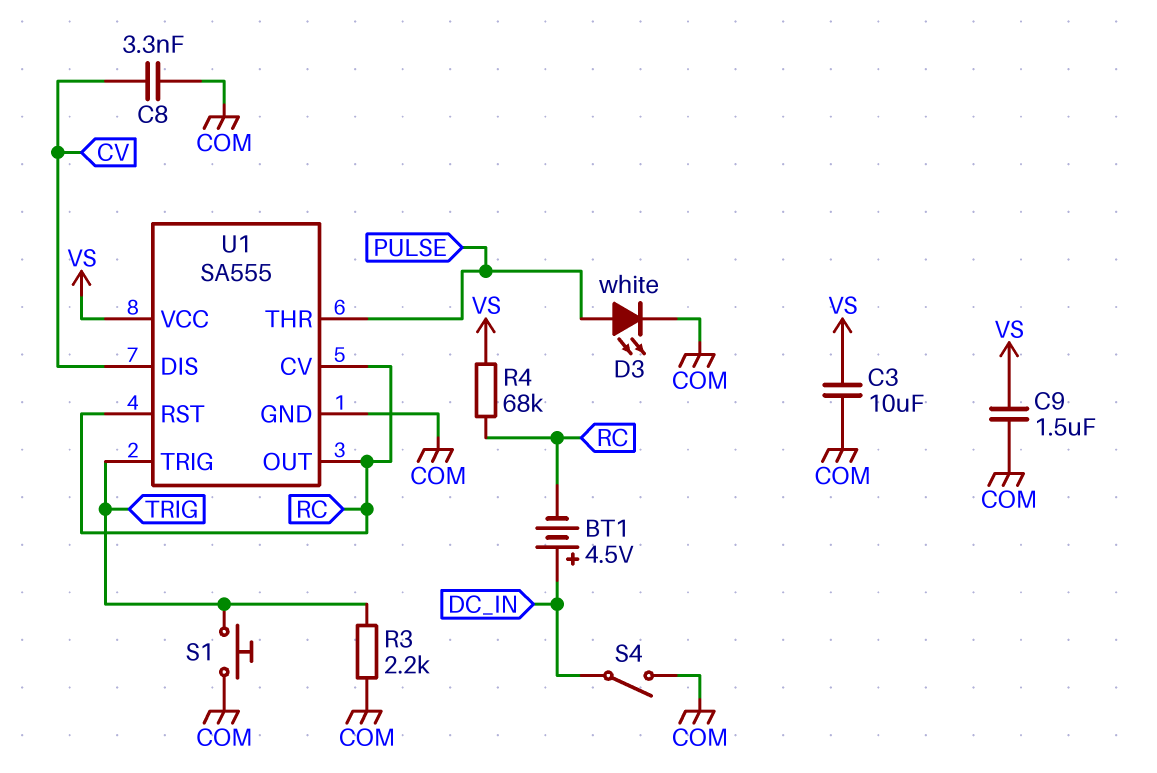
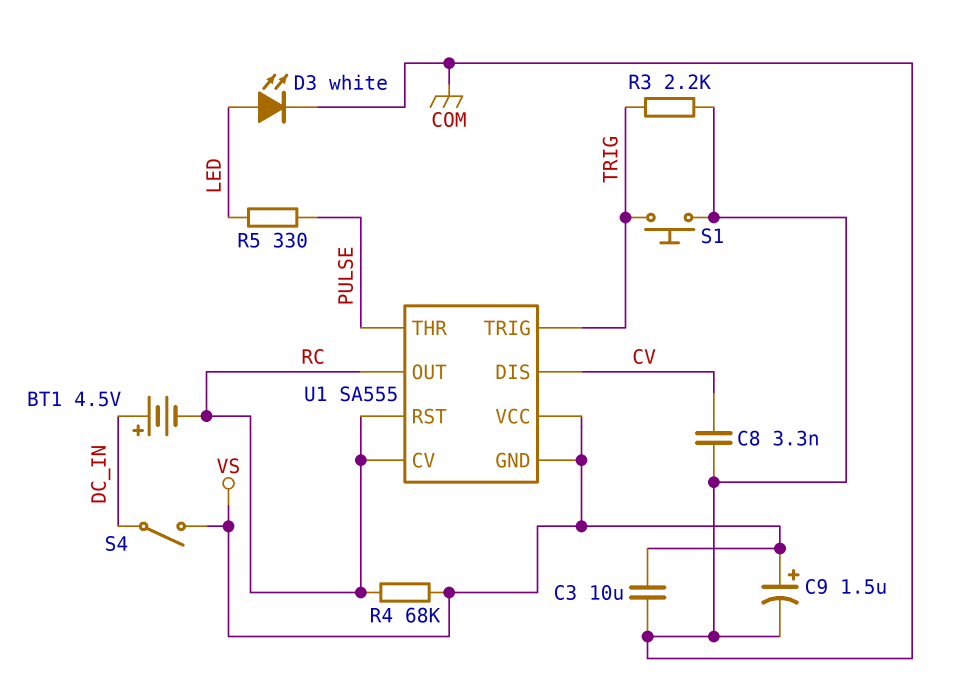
C9: 1.5uF (COM, VS) -> 1.5uF (plus VS, minus COM)
D3: LED white (A PULSE, K COM) -> LED white (A LED, K COM)
R5: none -> 330 (LED, PULSE)
S4: switch (COM, DC_IN) -> switch (DC_IN, VS)
U1 pin GND: COM -> VS

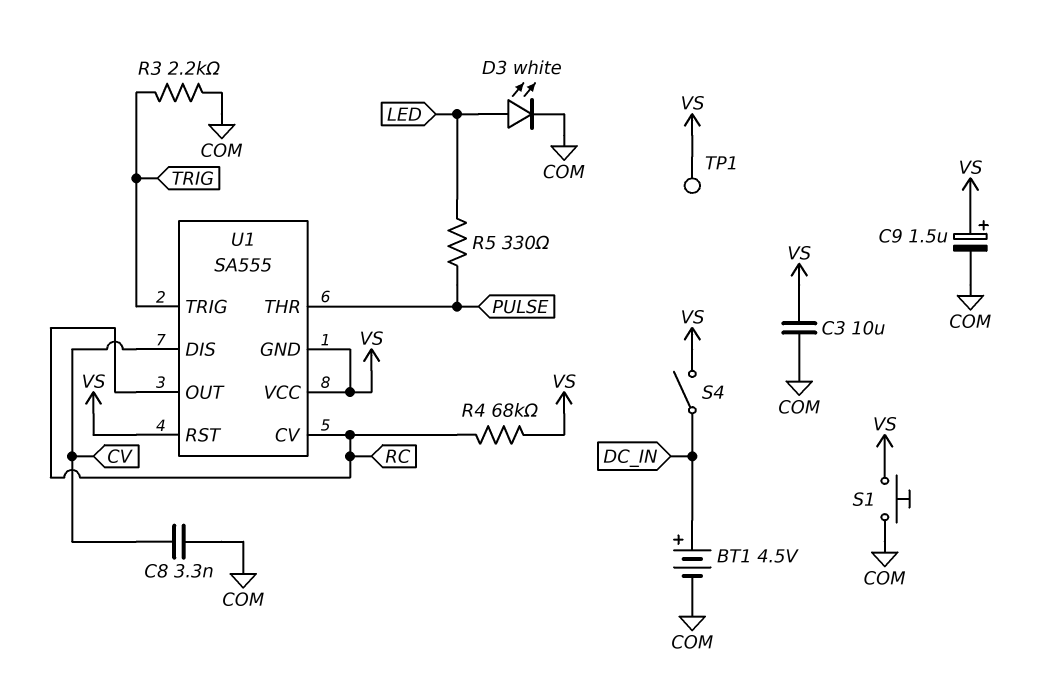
BT1: 4.5V (plus DC_IN, minus RC) -> 4.5V (plus DC_IN, minus COM)
S1: button (COM, TRIG) -> button (COM, VS)
TP1: none -> test point (VS)
U1 pin RST: RC -> VS

